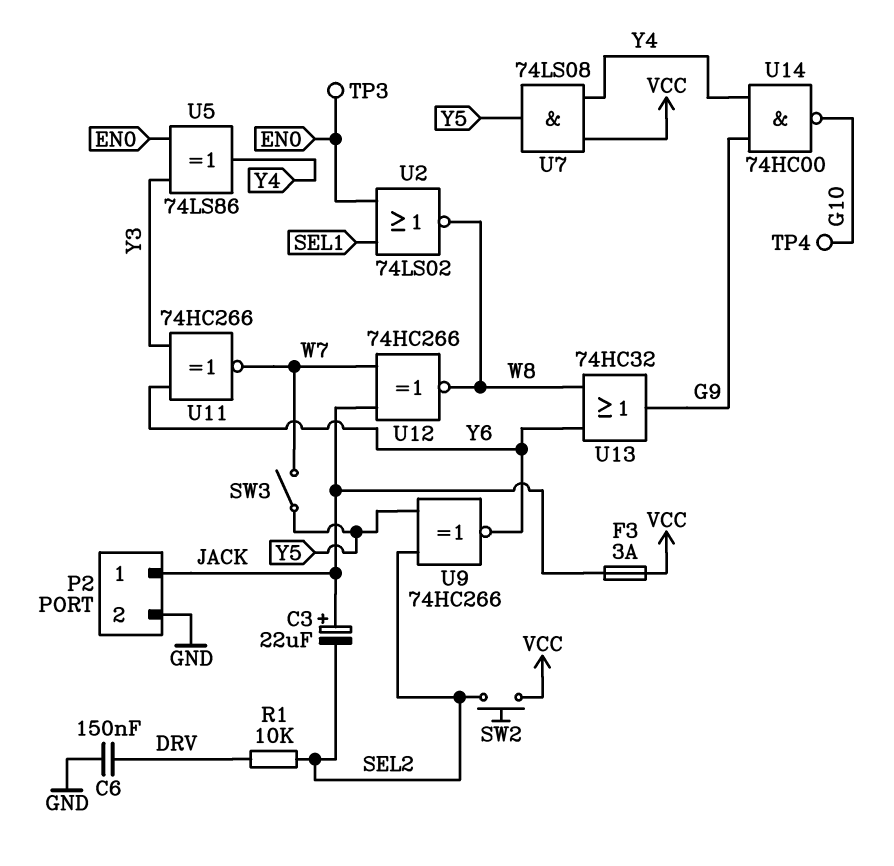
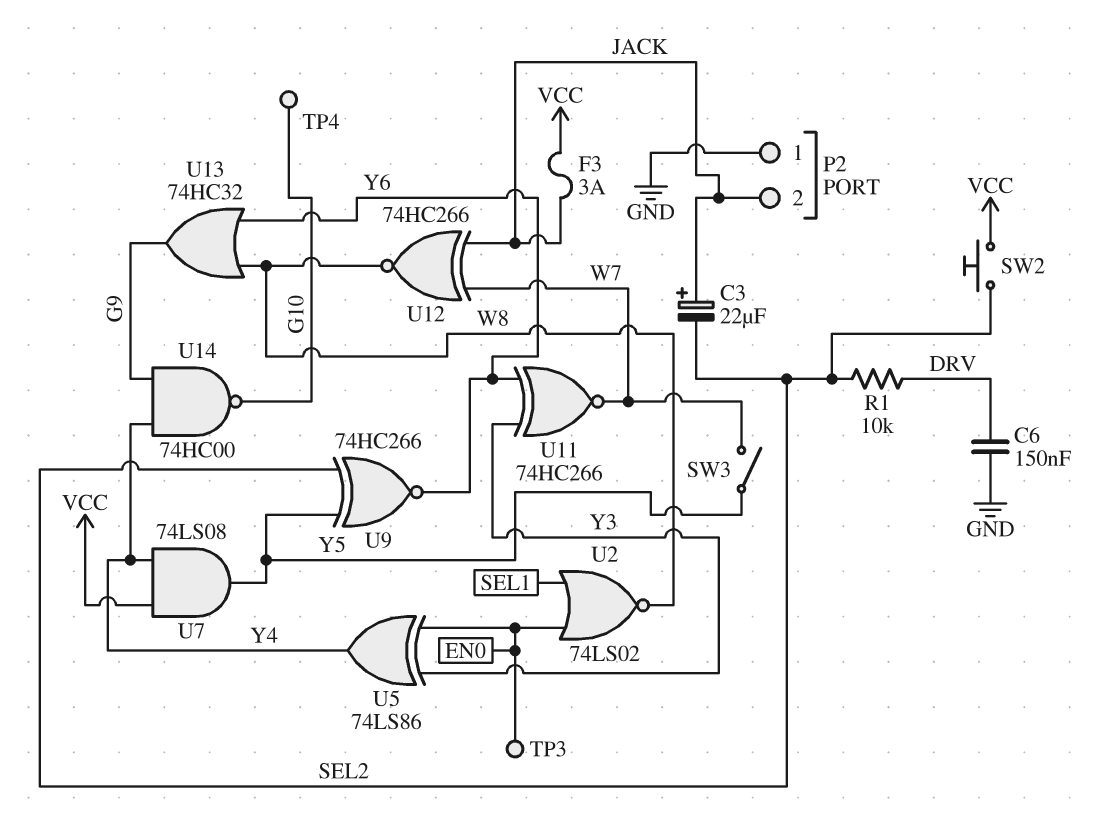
P2 pin 1: JACK -> GND
P2 pin 2: GND -> JACK

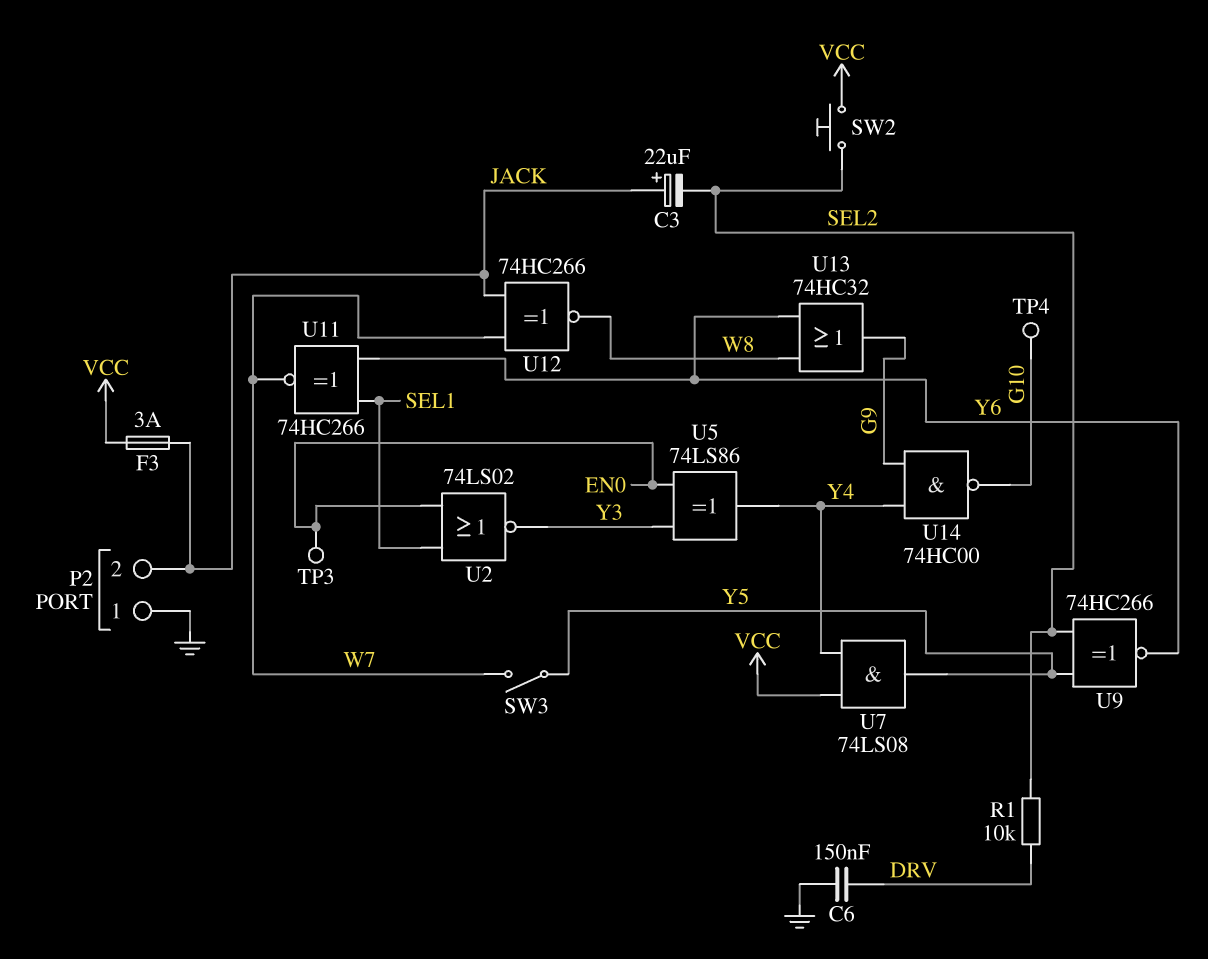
U2: NOR 74LS02 (in EN0, in SEL1, out W8) -> NOR 74LS02 (in EN0, in SEL1, out Y3)
U11: XNOR 74HC266 (in Y3, in Y6, out W7) -> XNOR 74HC266 (in SEL1, in Y6, out W7)

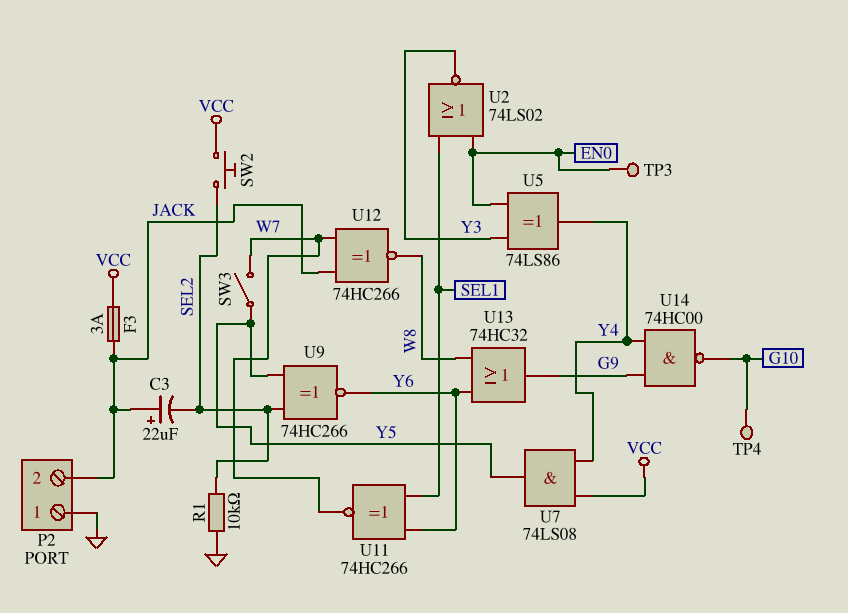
C6: 150nF (DRV, GND) -> none
R1: 10k (DRV, SEL2) -> 10k (GND, SEL2)

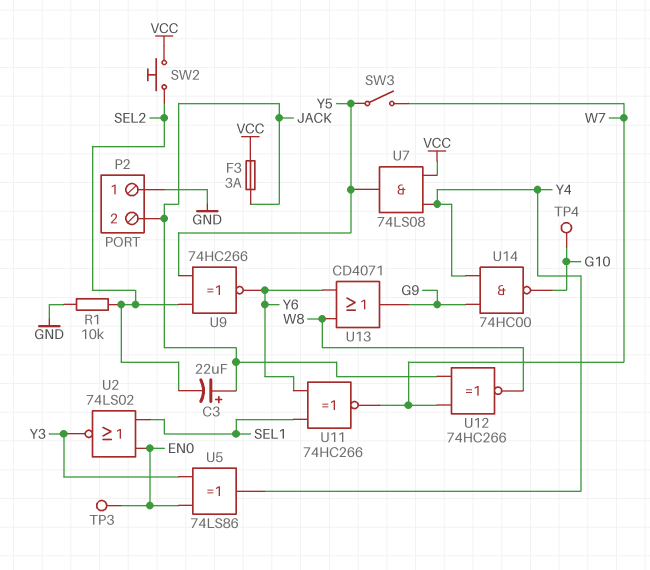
U13: OR 74HC32 (in W8, in Y6, out G9) -> OR CD4071 (in W8, in Y6, out G9)

